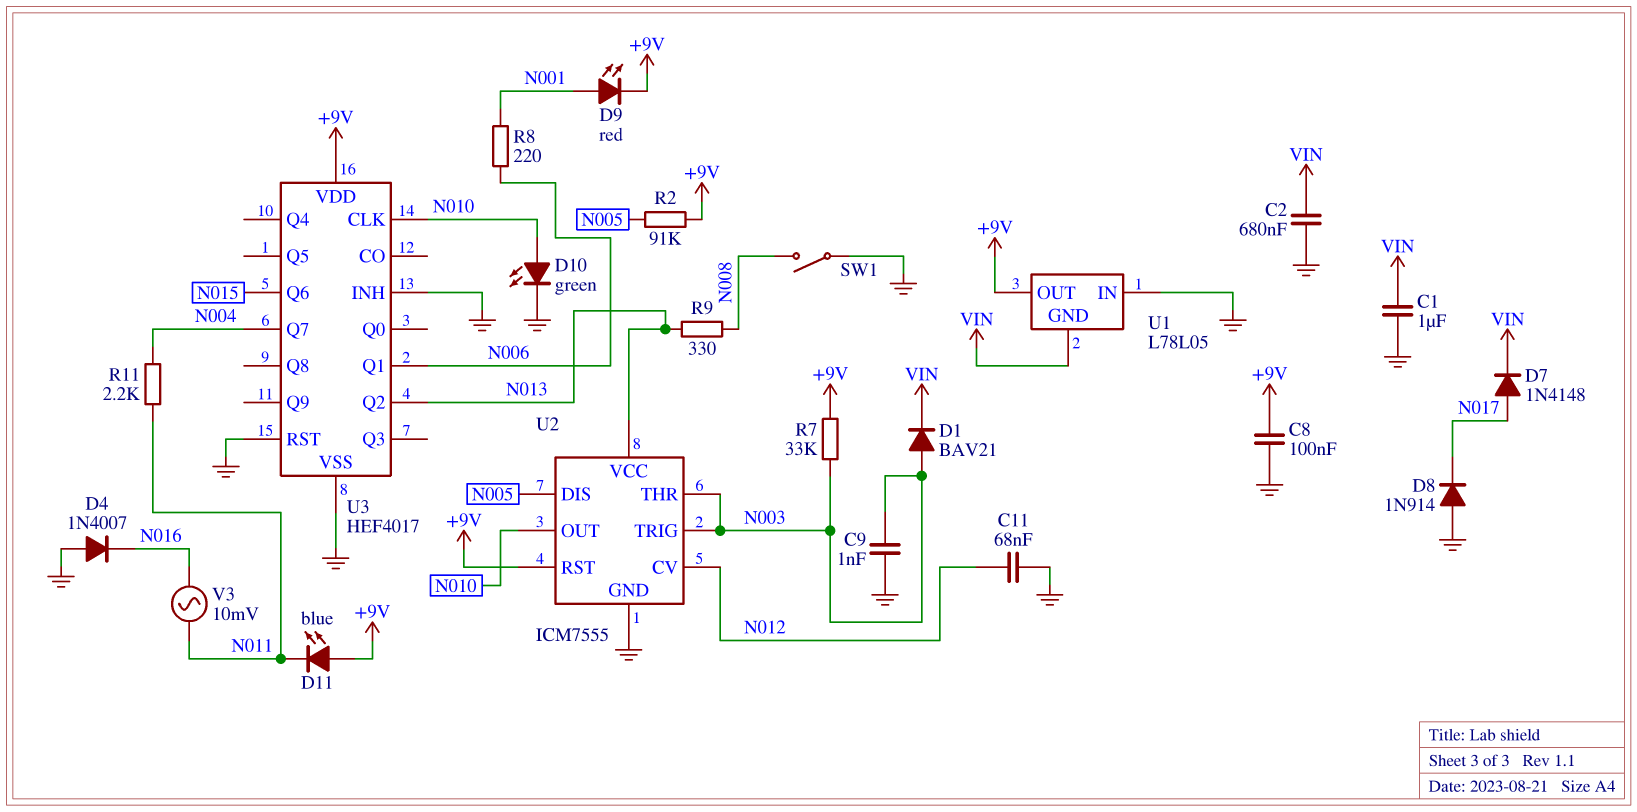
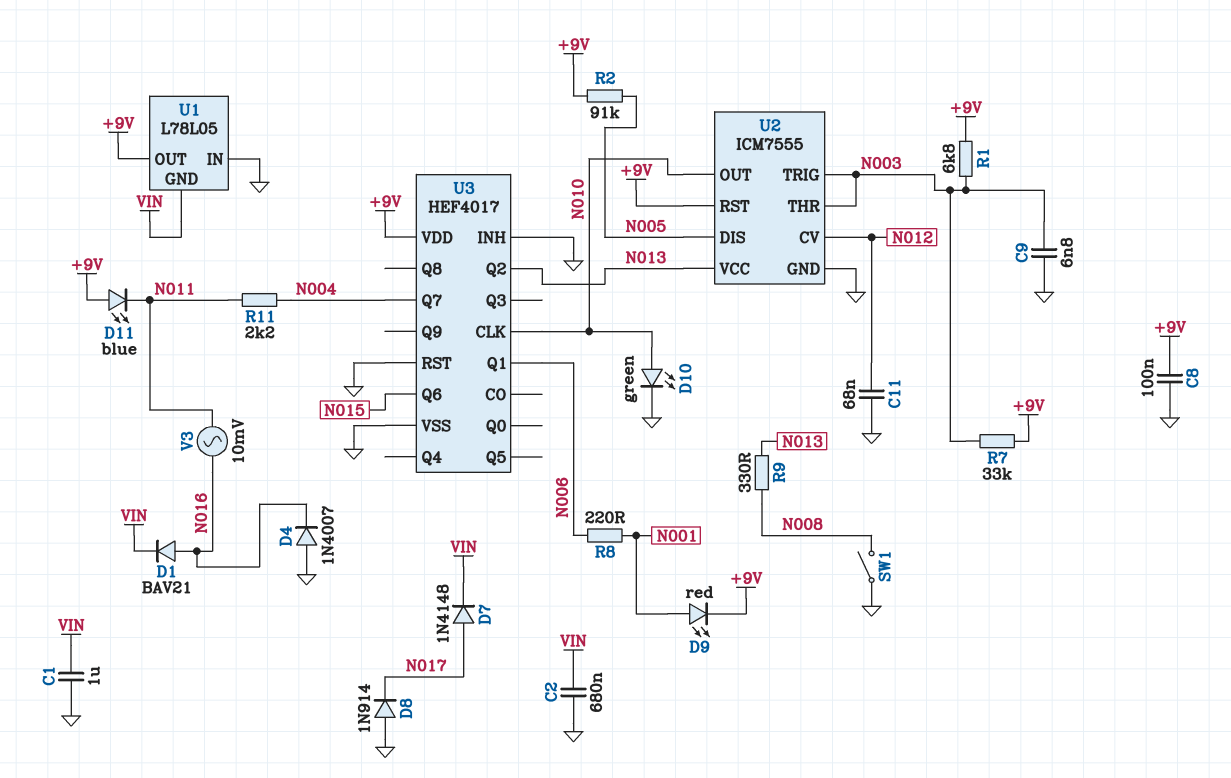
C9: 1nF (GND, N003) -> 6.8nF (GND, N003)
D1: diode BAV21 (A N003, K VIN) -> diode BAV21 (A N016, K VIN)
R1: none -> 6.8k (+9V, N003)

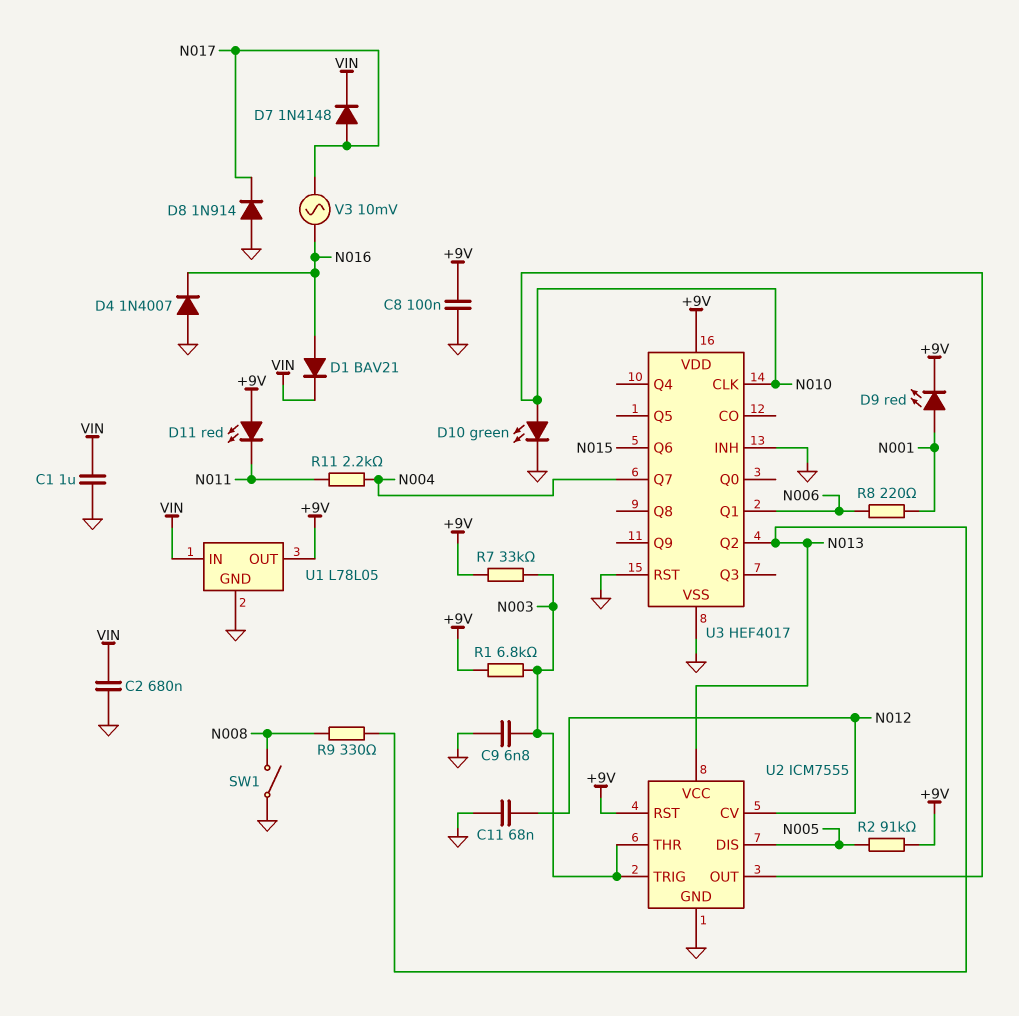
D11: LED blue (A +9V, K N011) -> LED red (A +9V, K N011)
U1 pin GND: VIN -> GND
U1 pin IN: GND -> VIN
V3: AC 10mV (N011, N016) -> AC 10mV (N016, N017)

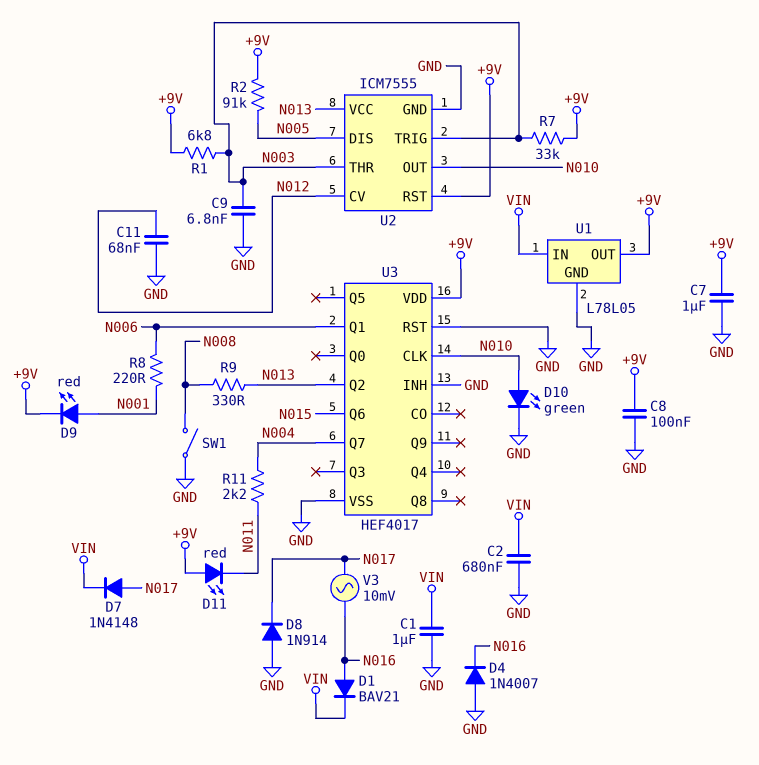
C7: none -> 1uF (+9V, GND)

